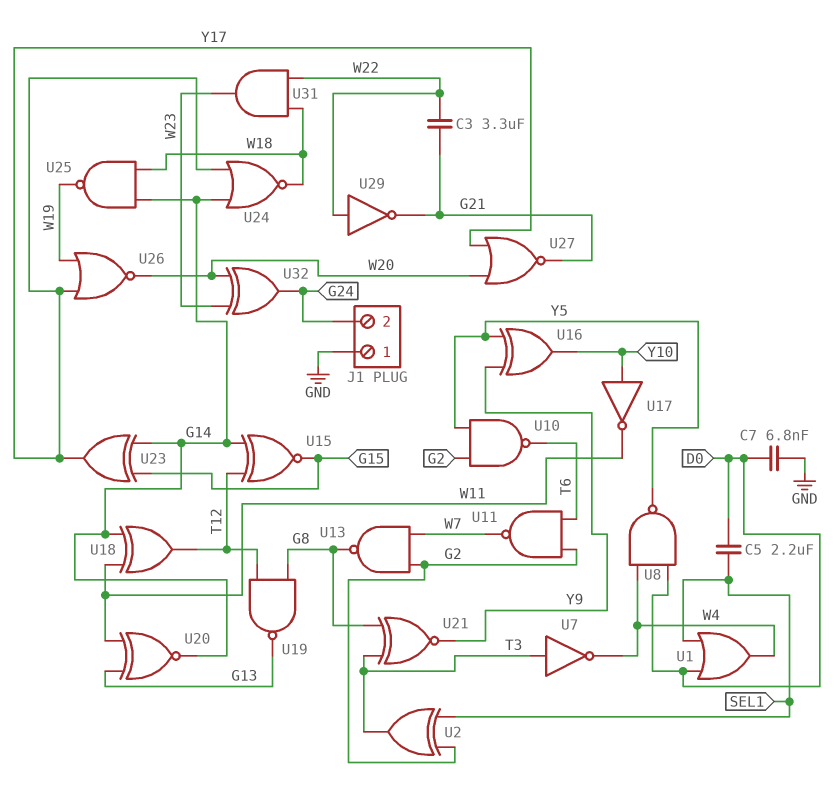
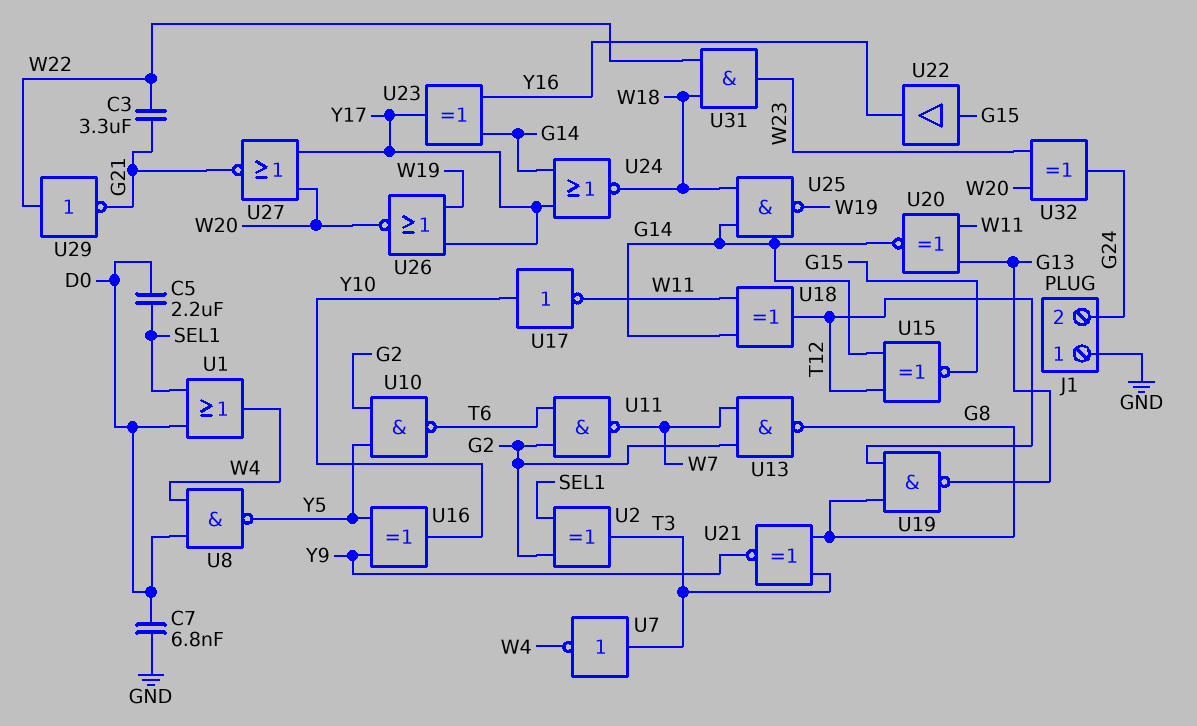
U22: none -> buffer (in G15, out Y16)
U23: XOR (in G14, in G15, out Y17) -> XOR (in G14, in Y16, out Y17)

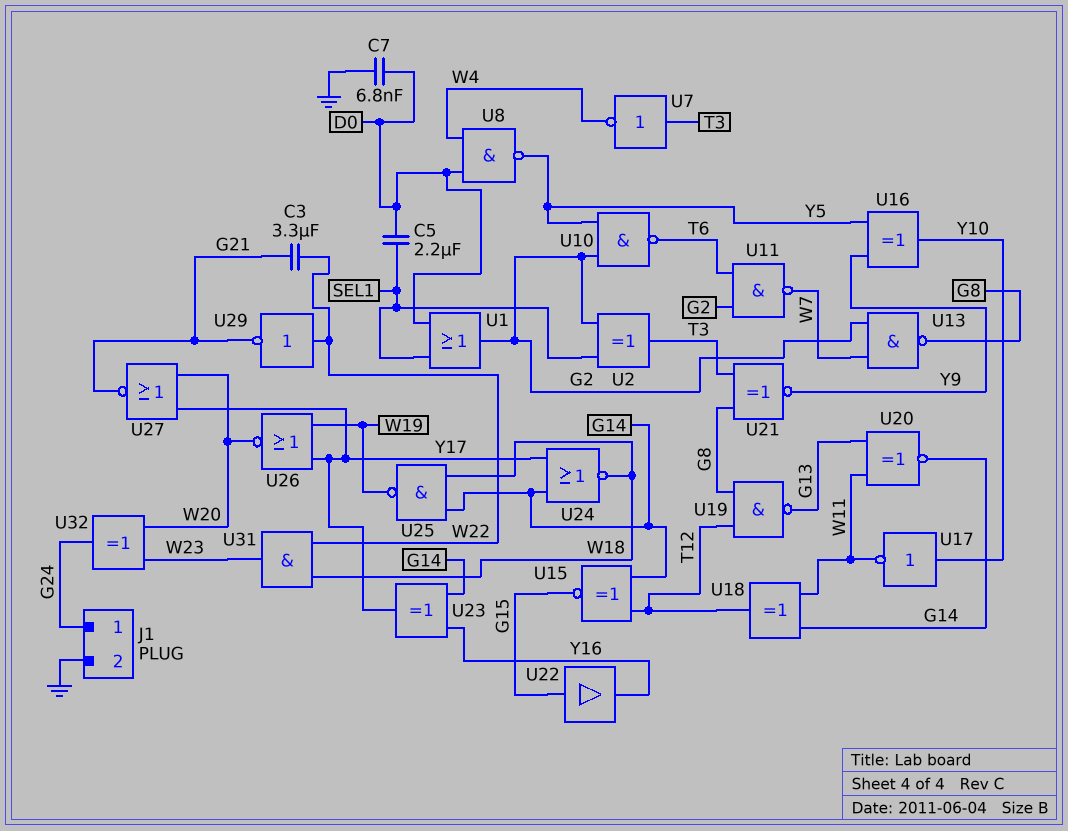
J1 pin 1: GND -> G24
J1 pin 2: G24 -> GND
U1: OR (in D0, in SEL1, out W4) -> OR (in D0, in SEL1, out G2)

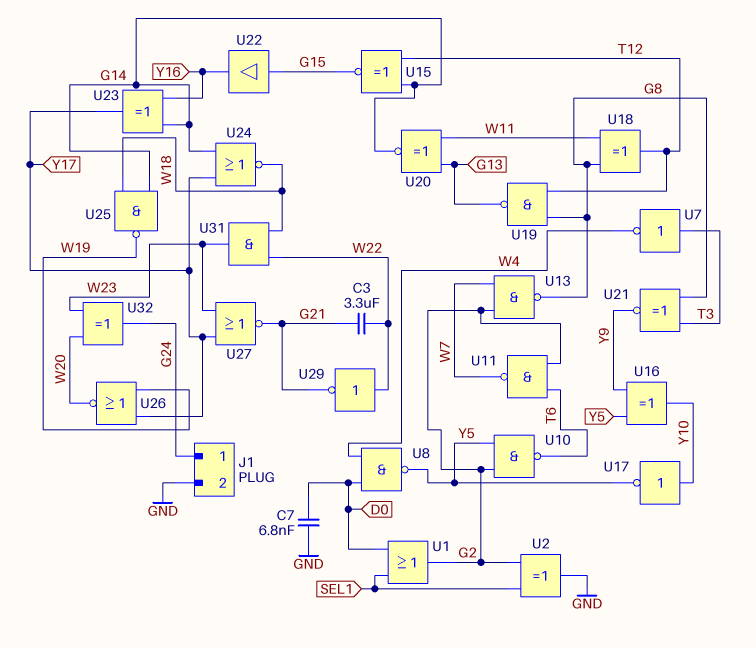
C5: 2.2uF (D0, SEL1) -> none
U2: XOR (in G2, in SEL1, out T3) -> XOR (in G2, in SEL1, out GND)
U17: NOT (in Y10, out W11) -> NOT (in Y10, out Y5)
U18: XOR (in G14, in W11, out T12) -> XOR (in G8, in W11, out T12)
U27: NOR (in W20, in Y17, out G21) -> NOR (in W23, in Y17, out G21)

